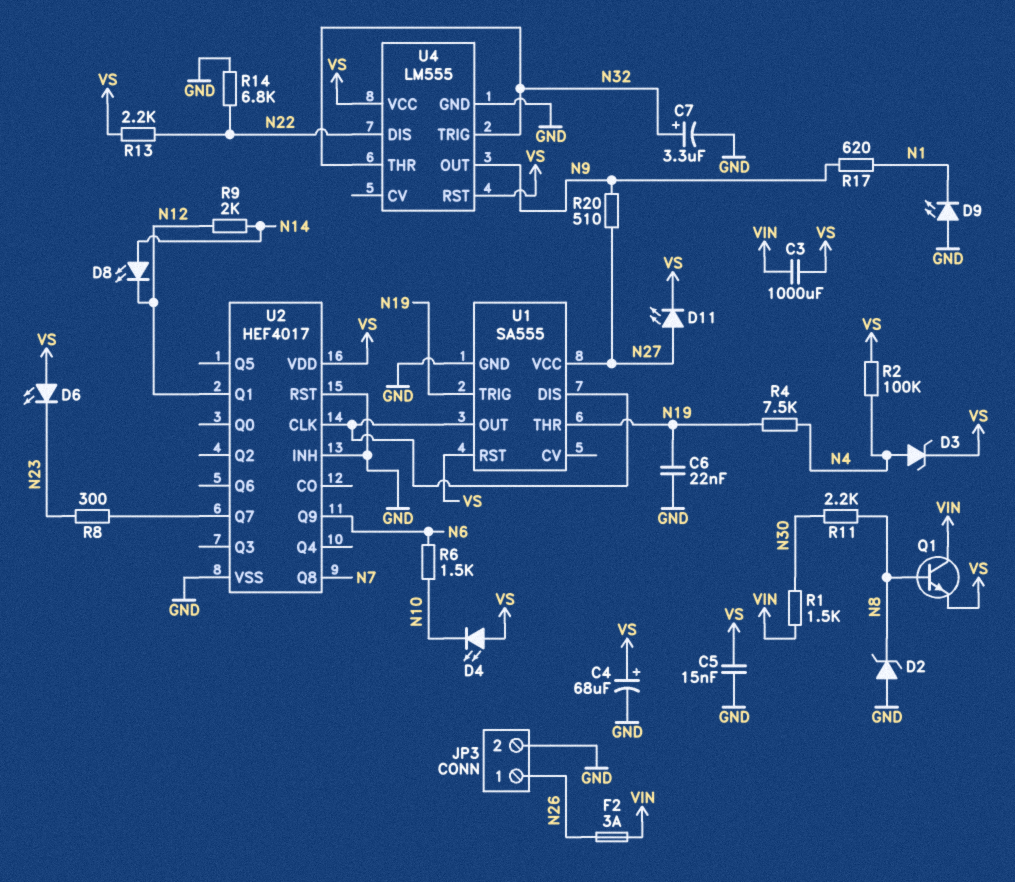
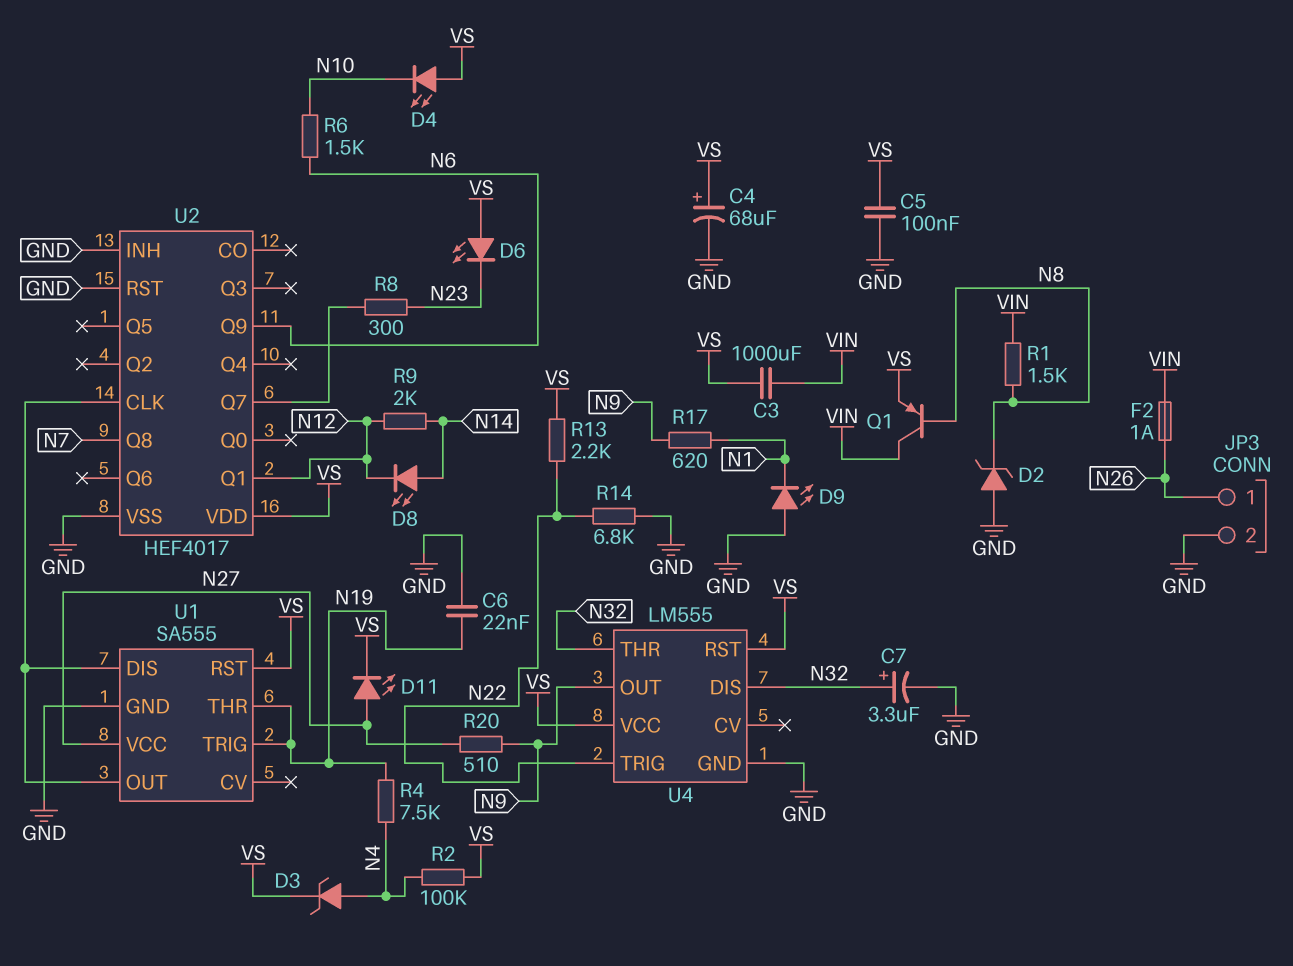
C5: 15nF (GND, VS) -> 100nF (GND, VS)
F2: 3A (N26, VIN) -> 1A (N26, VIN)
Q1: NPN (B N8, C VIN, E VS) -> PNP (B N8, C VIN, E VS)
R1: 1.5k (N30, VIN) -> 1.5k (N8, VIN)
R11: 2.2k (N8, N30) -> none
U4 pin DIS: N22 -> N32
U4 pin TRIG: N32 -> N22

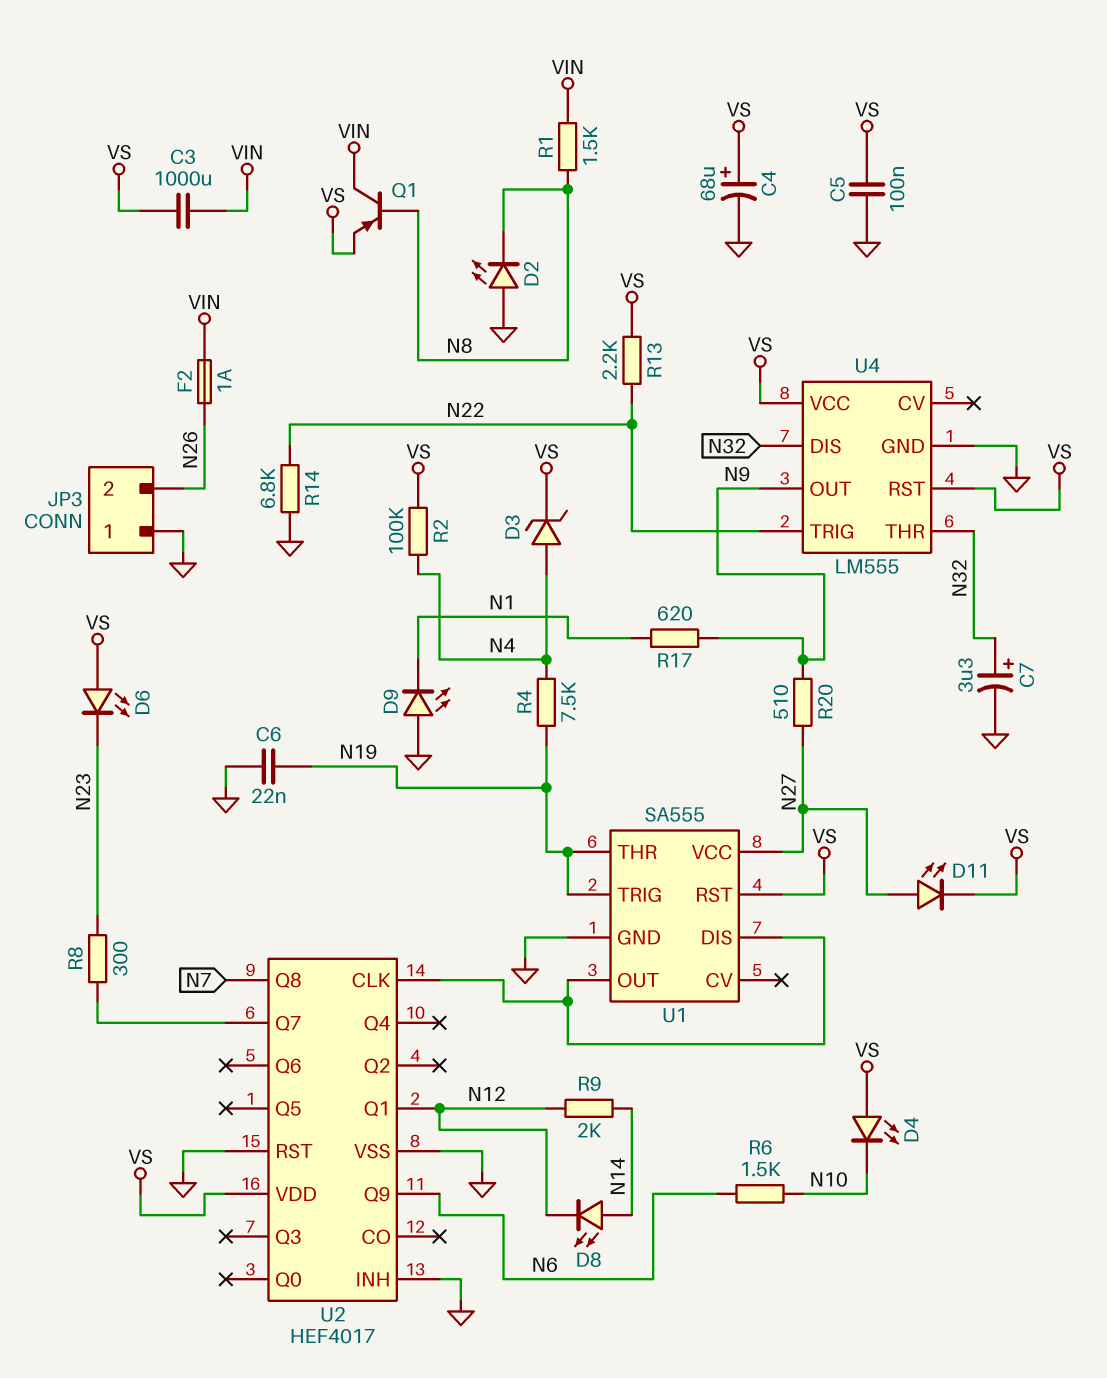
D2: zener (A GND, K N8) -> LED (A GND, K N8)
JP3 pin 1: N26 -> GND
JP3 pin 2: GND -> N26

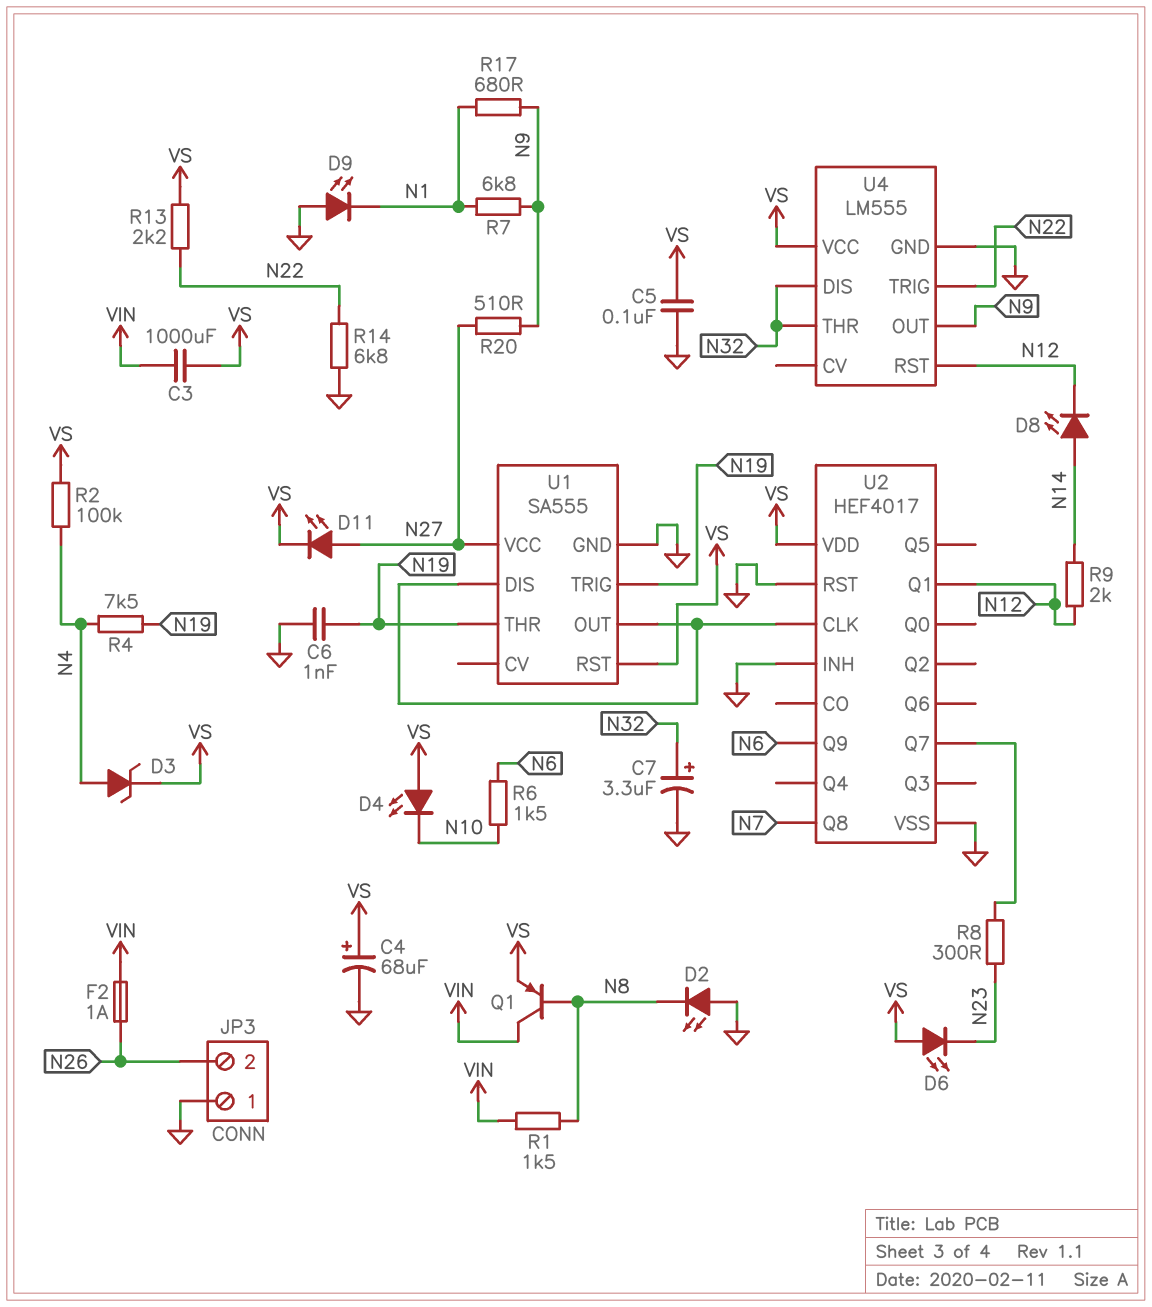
C6: 22nF (GND, N19) -> 1nF (GND, N19)
R7: none -> 6.8k (N1, N9)
R17: 620 (N1, N9) -> 680 (N1, N9)
U4 pin RST: VS -> N12

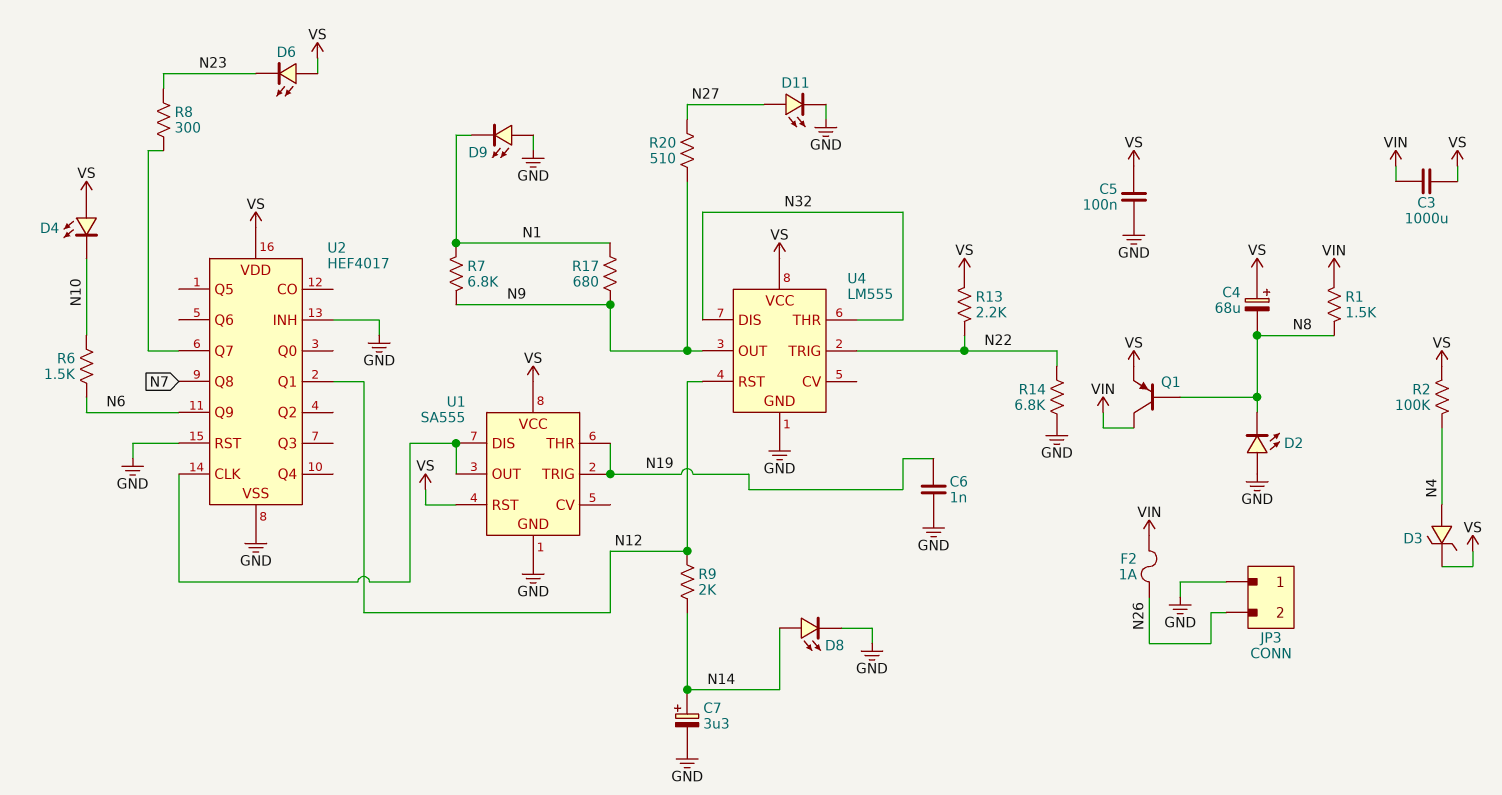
C4: 68uF (plus VS, minus GND) -> 68uF (plus VS, minus N8)
C7: 3.3uF (plus N32, minus GND) -> 3.3uF (plus N14, minus GND)
D8: LED (A N14, K N12) -> LED (A N14, K GND)
D11: LED (A N27, K VS) -> LED (A N27, K GND)
R4: 7.5k (N4, N19) -> none
U1 pin VCC: N27 -> VS

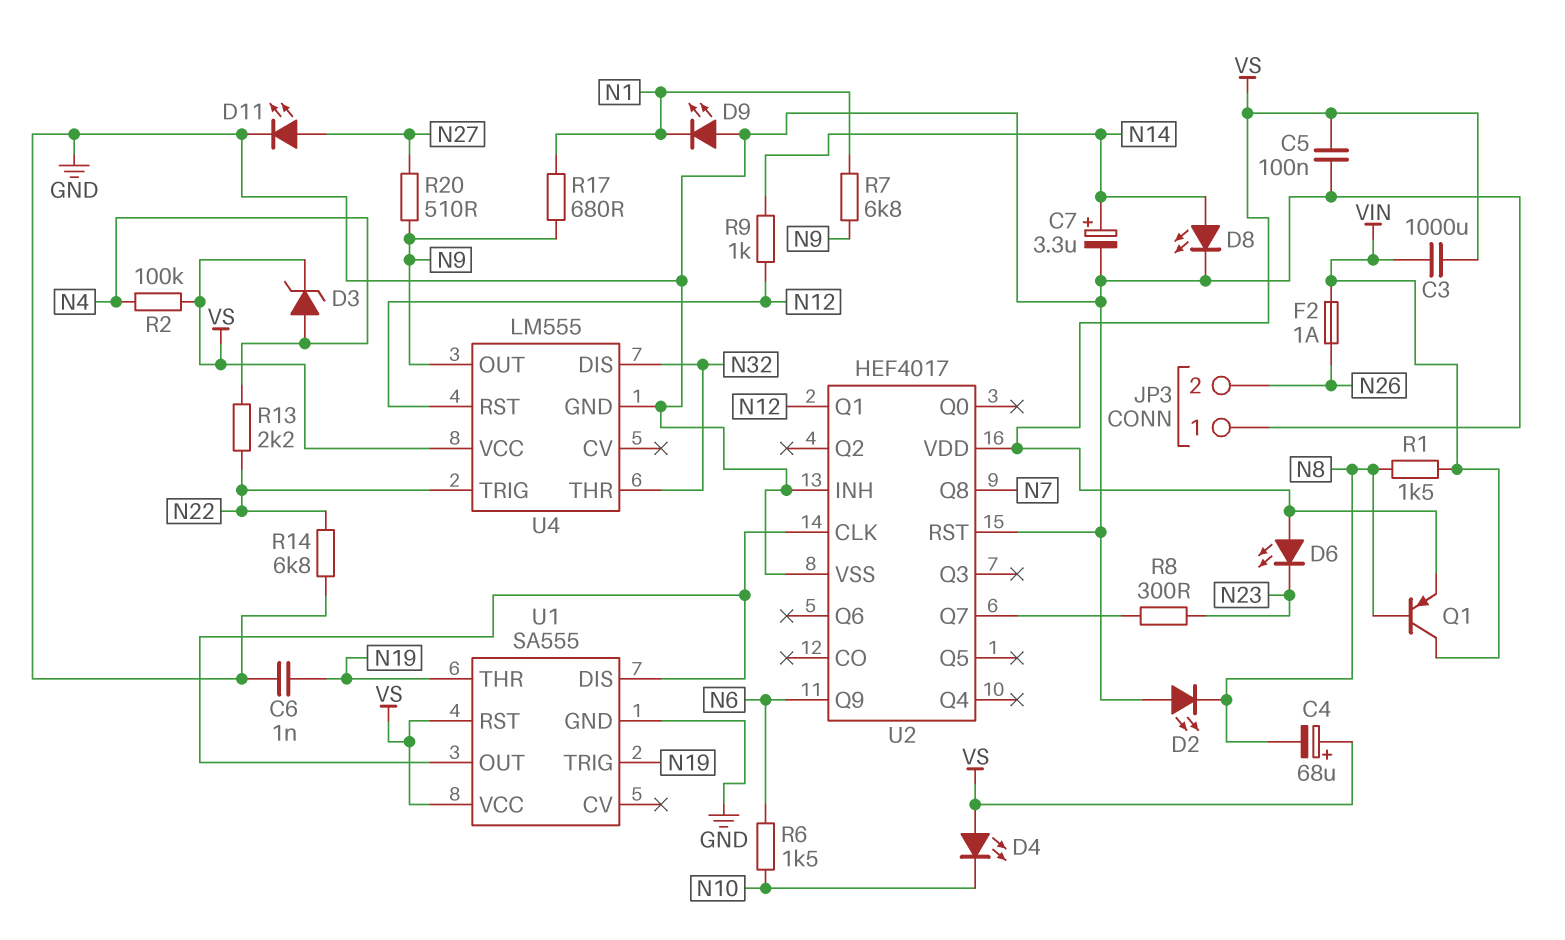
R9: 2k (N12, N14) -> 1k (N12, N14)
R13: 2.2k (N22, VS) -> 2.2k (N4, N22)

